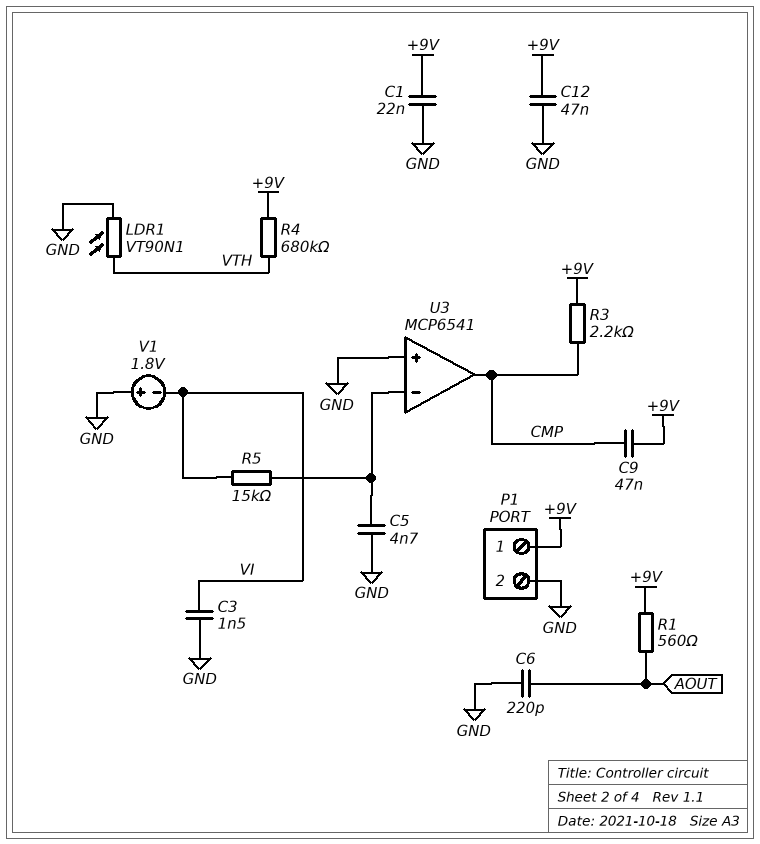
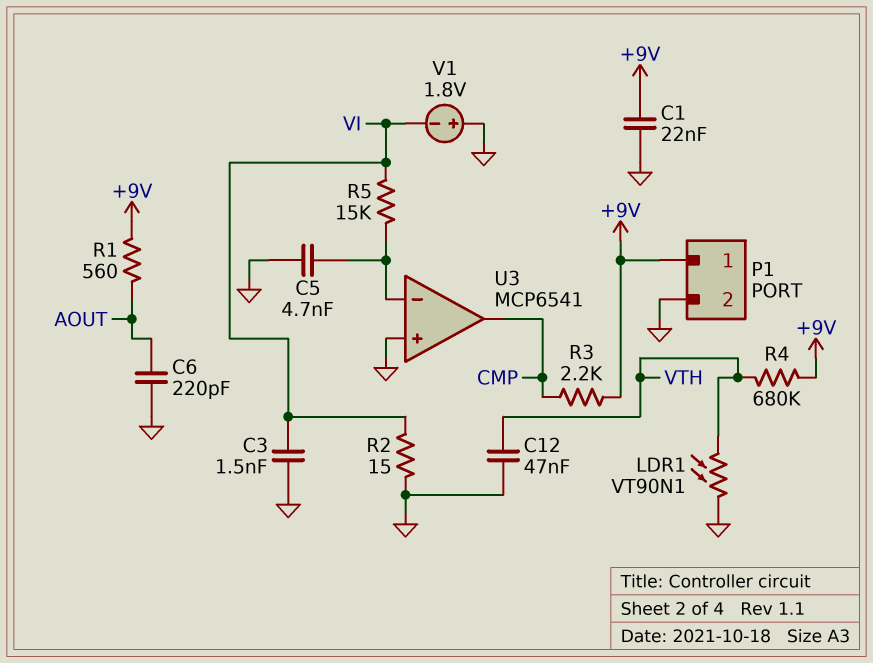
C9: 47nF (+9V, CMP) -> none
C12: 47nF (+9V, GND) -> 47nF (GND, VTH)
R2: none -> 15 (GND, VI)

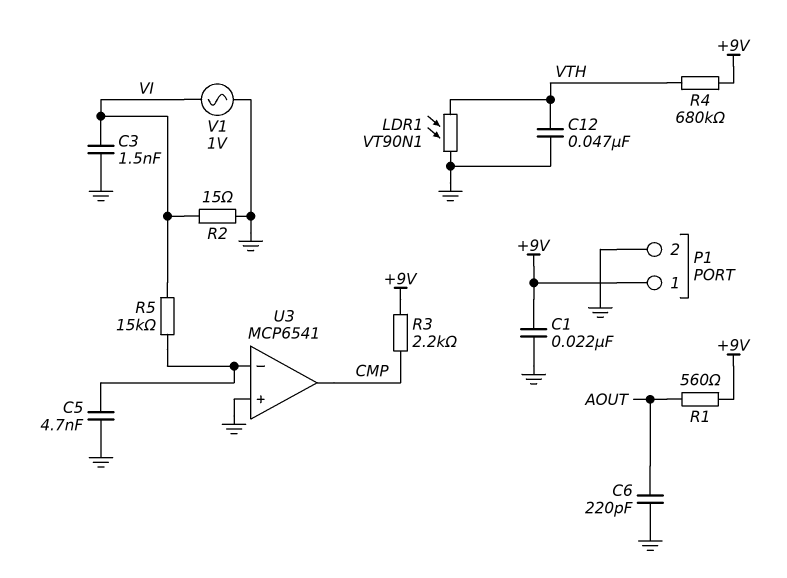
V1: 1.8V (plus GND, minus VI) -> AC 1V (GND, VI)

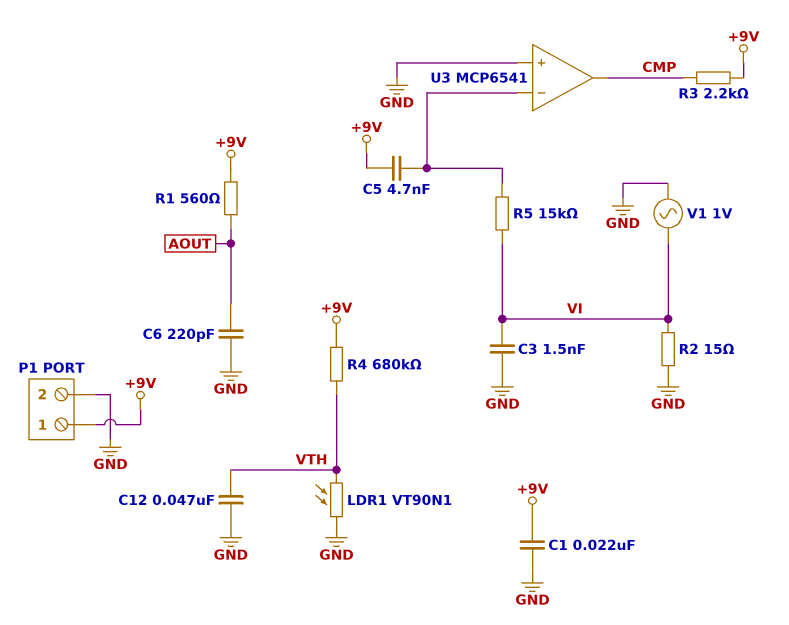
C5: 4.7nF (GND, U3/in-) -> 4.7nF (+9V, U3/in-)

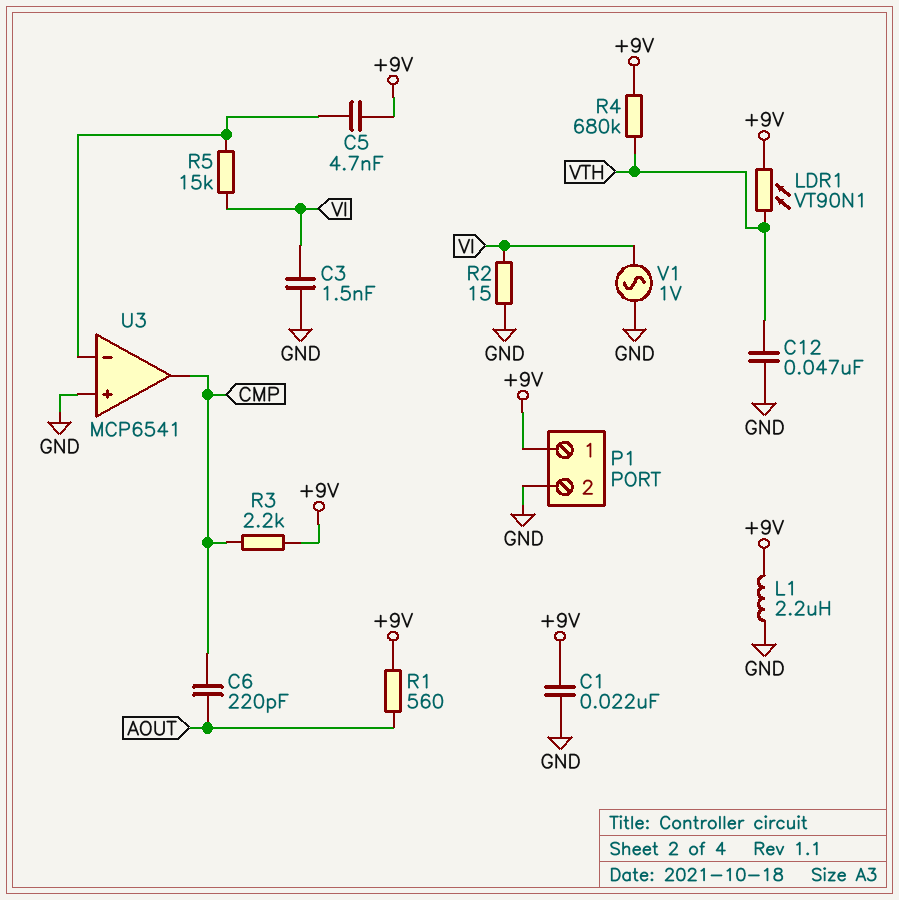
C6: 220pF (AOUT, GND) -> 220pF (AOUT, CMP)
L1: none -> 2.2uH (+9V, GND)
LDR1: VT90N1 (GND, VTH) -> VT90N1 (+9V, VTH)

